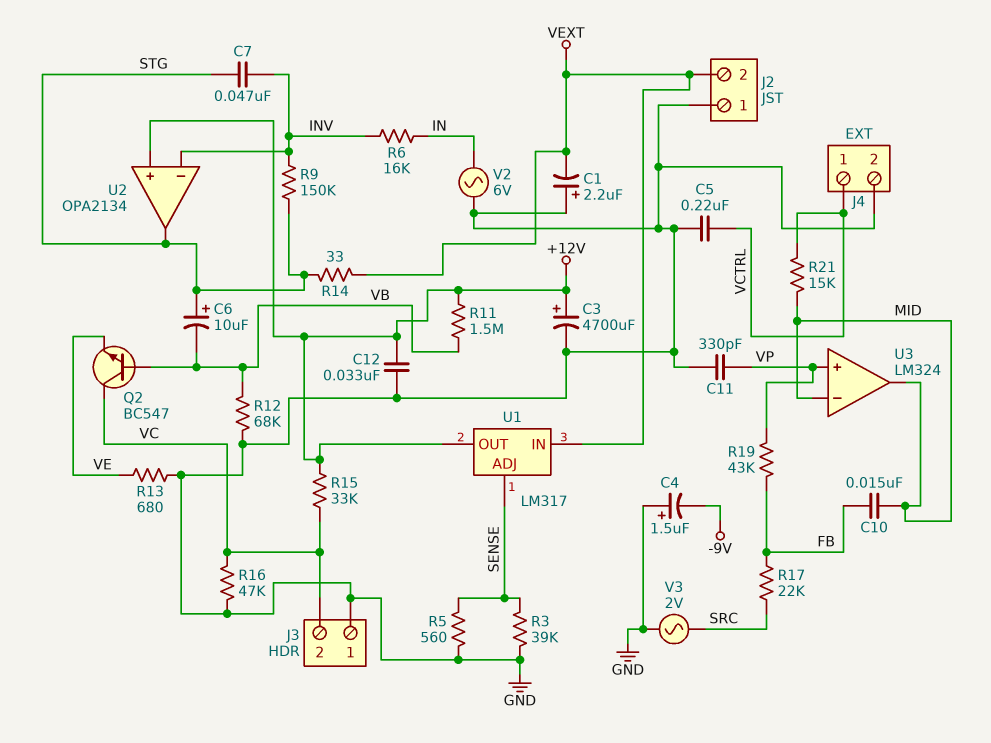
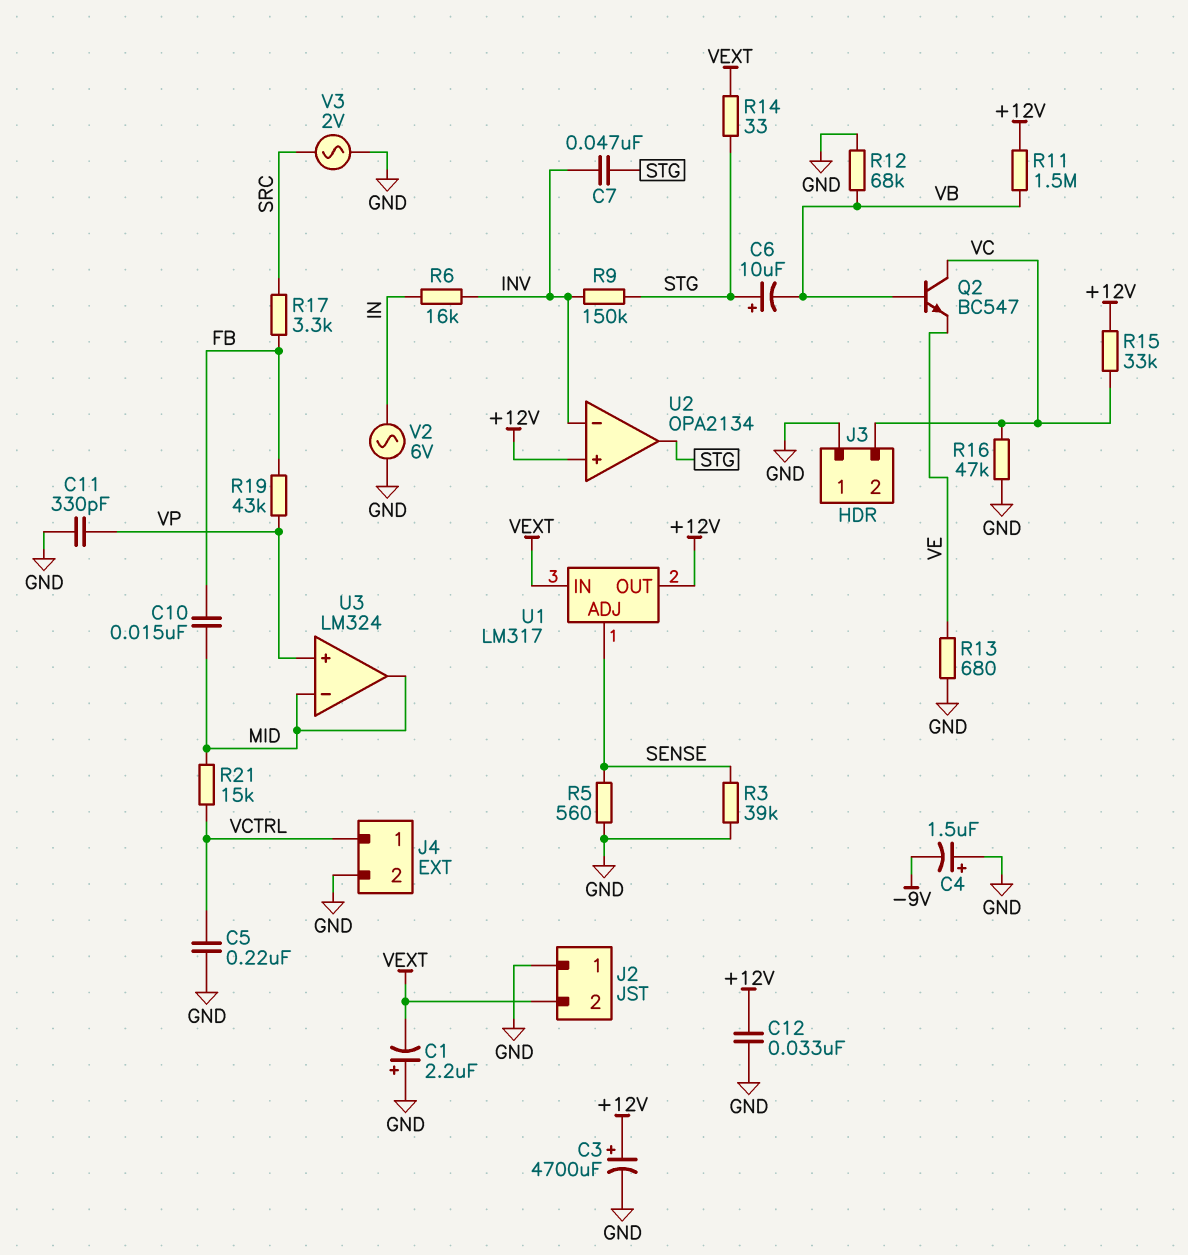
R17: 22k (FB, SRC) -> 3.3k (FB, SRC)

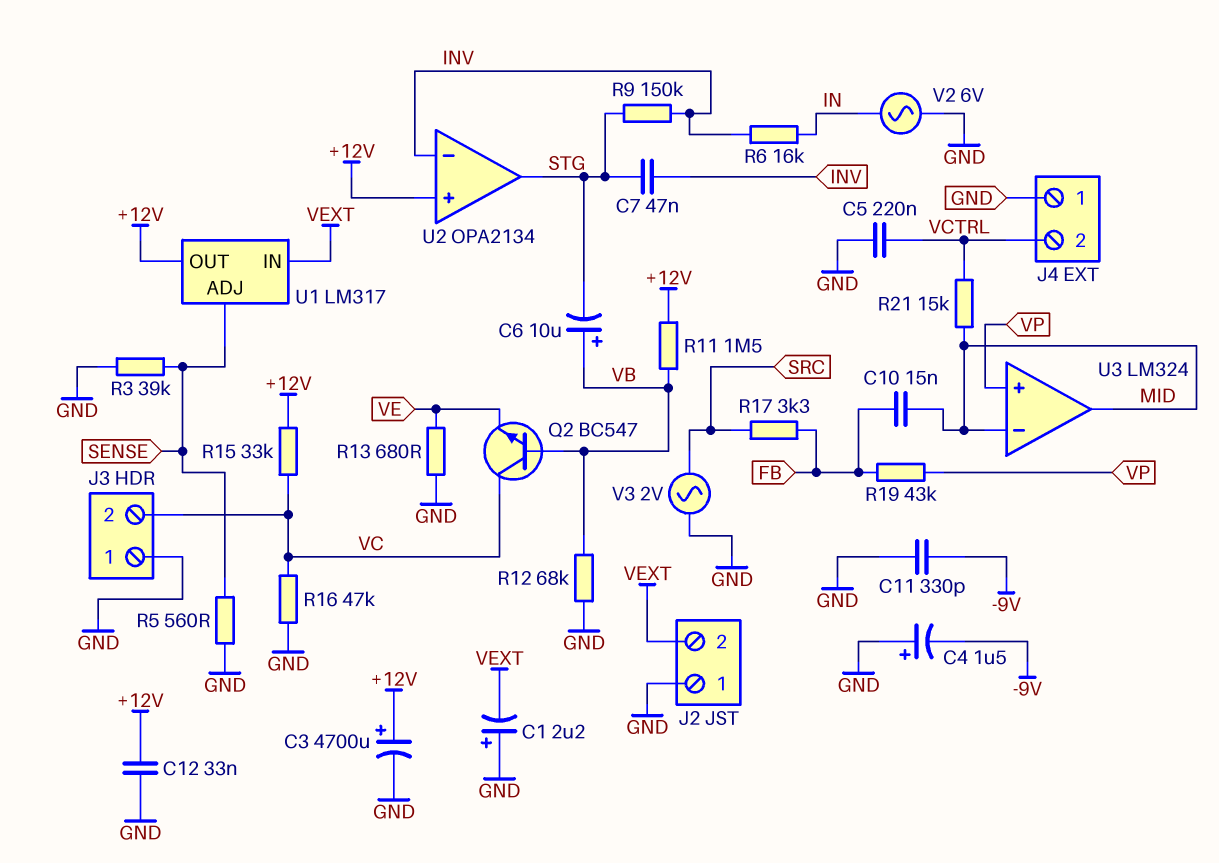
C6: 10uF (plus STG, minus VB) -> 10uF (plus VB, minus STG)
C11: 330pF (GND, VP) -> 330pF (-9V, GND)
J4 pin 1: VCTRL -> GND
J4 pin 2: GND -> VCTRL
R14: 33 (STG, VEXT) -> none

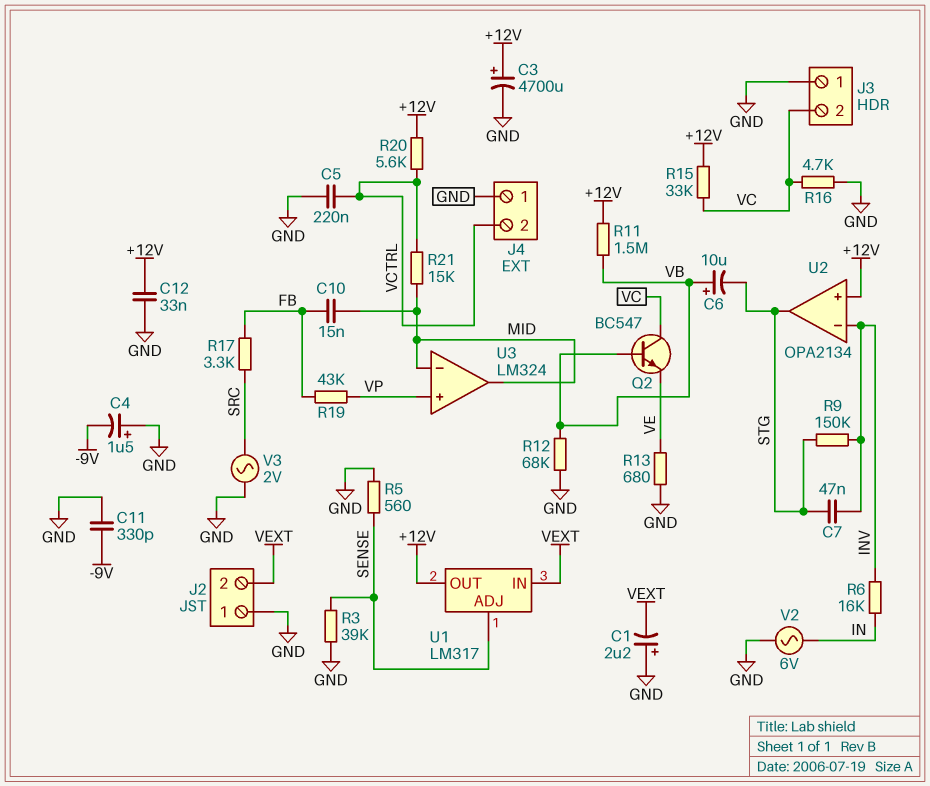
R16: 47k (GND, VC) -> 4.7k (GND, VC)
R20: none -> 5.6k (+12V, VCTRL)

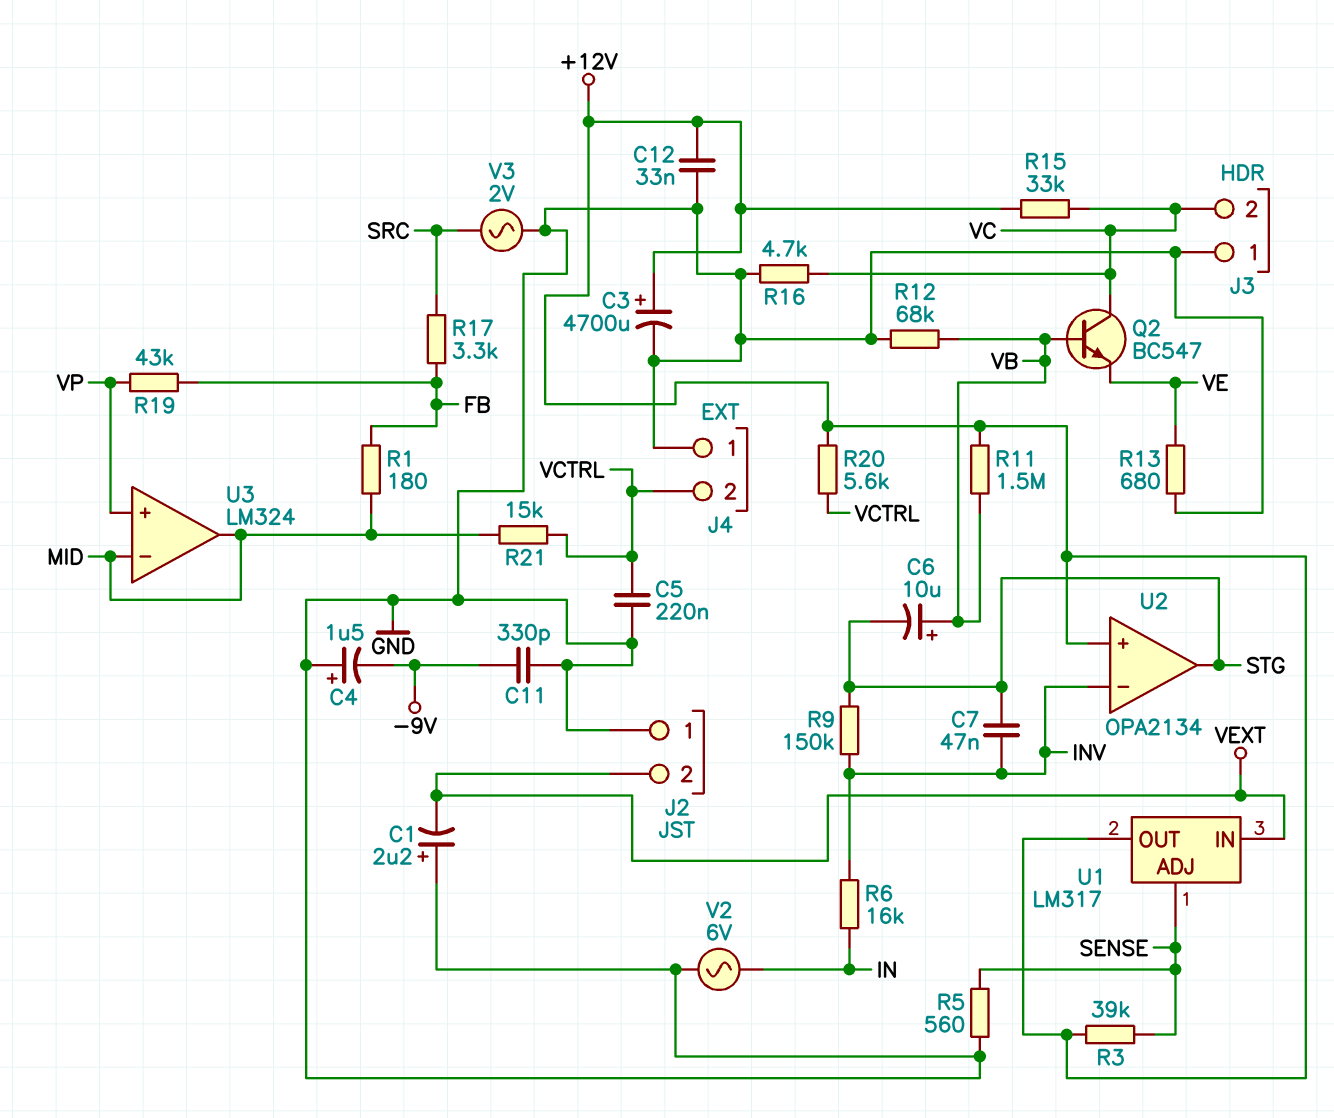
C10: 15nF (FB, MID) -> none
R1: none -> 180 (FB, MID)
R3: 39k (GND, SENSE) -> 39k (+12V, SENSE)

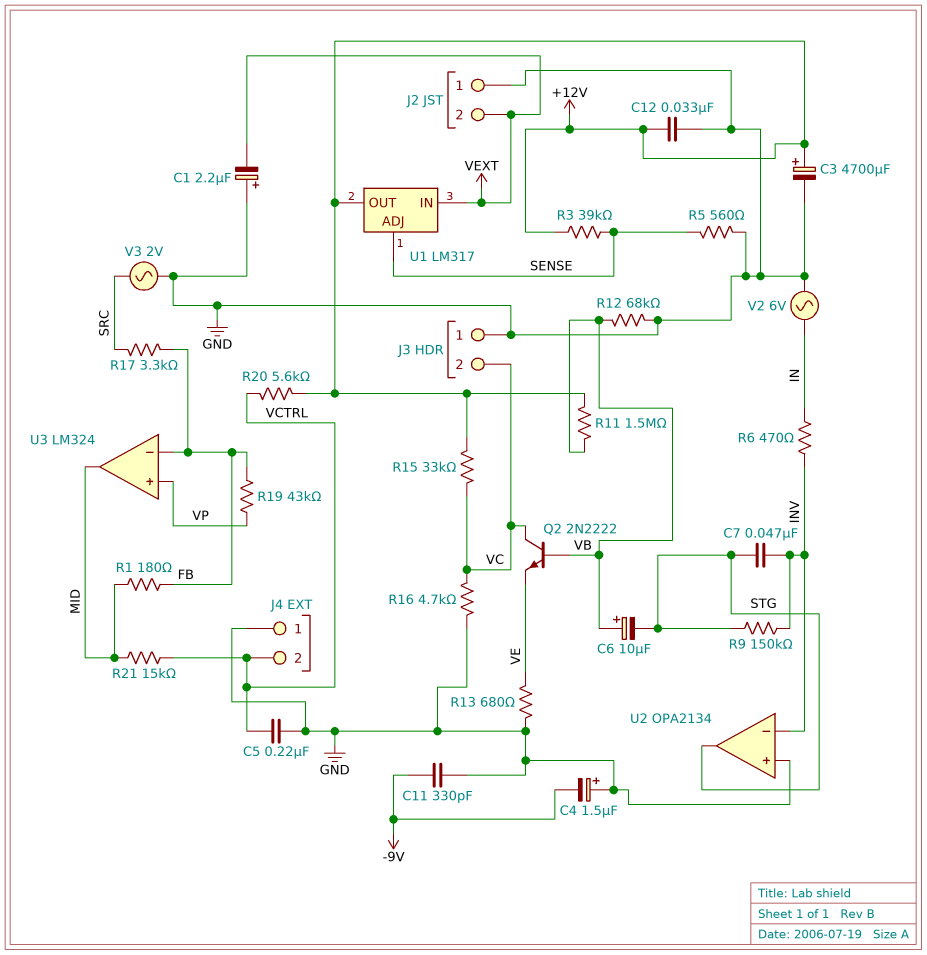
Q2: NPN BC547 (B VB, C VC, E VE) -> NPN 2N2222 (B VB, C VC, E VE)
R6: 16k (IN, INV) -> 470 (IN, INV)
U2 pin in+: +12V -> GND
U3 pin in-: MID -> FB

